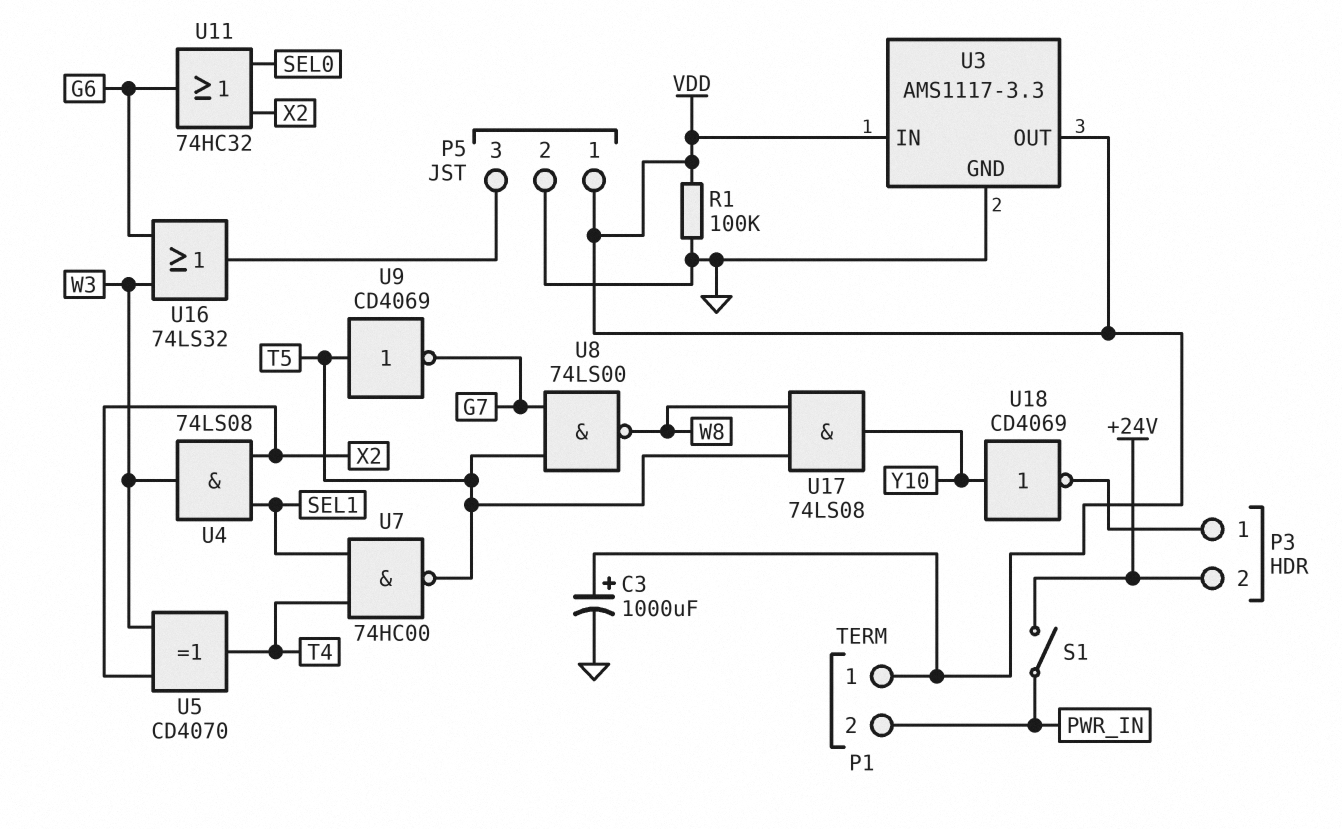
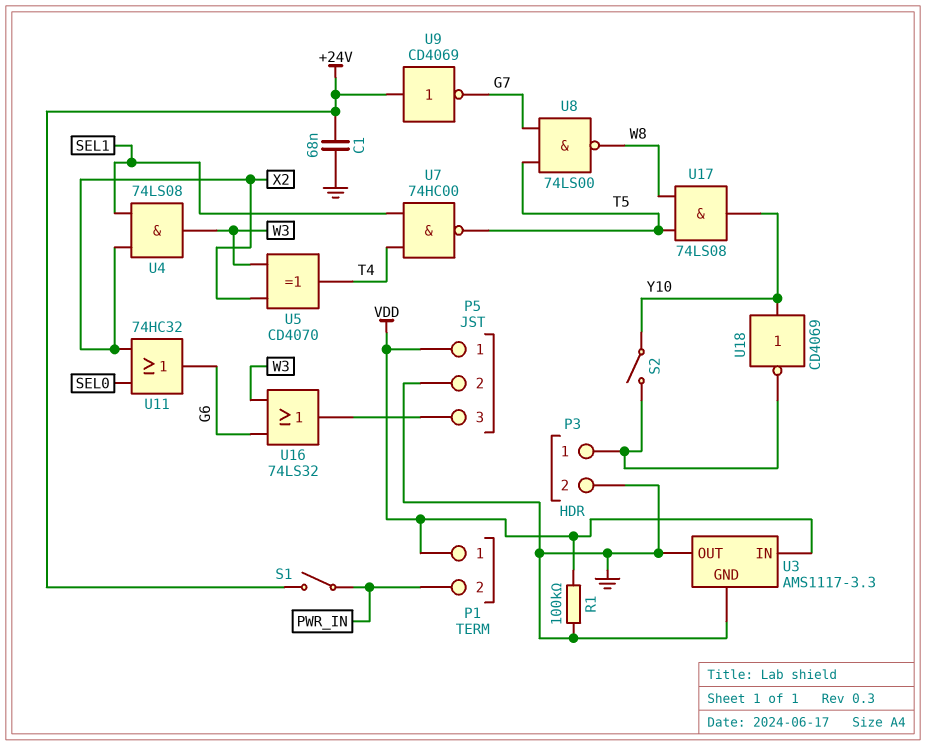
C1: none -> 68nF (+24V, GND)
C3: 1000uF (plus VDD, minus GND) -> none
P3 pin 2: +24V -> GND
S2: none -> switch (P3/1, Y10)
U3 pin OUT: VDD -> GND
U9: NOT CD4069 (in T5, out G7) -> NOT CD4069 (in +24V, out G7)

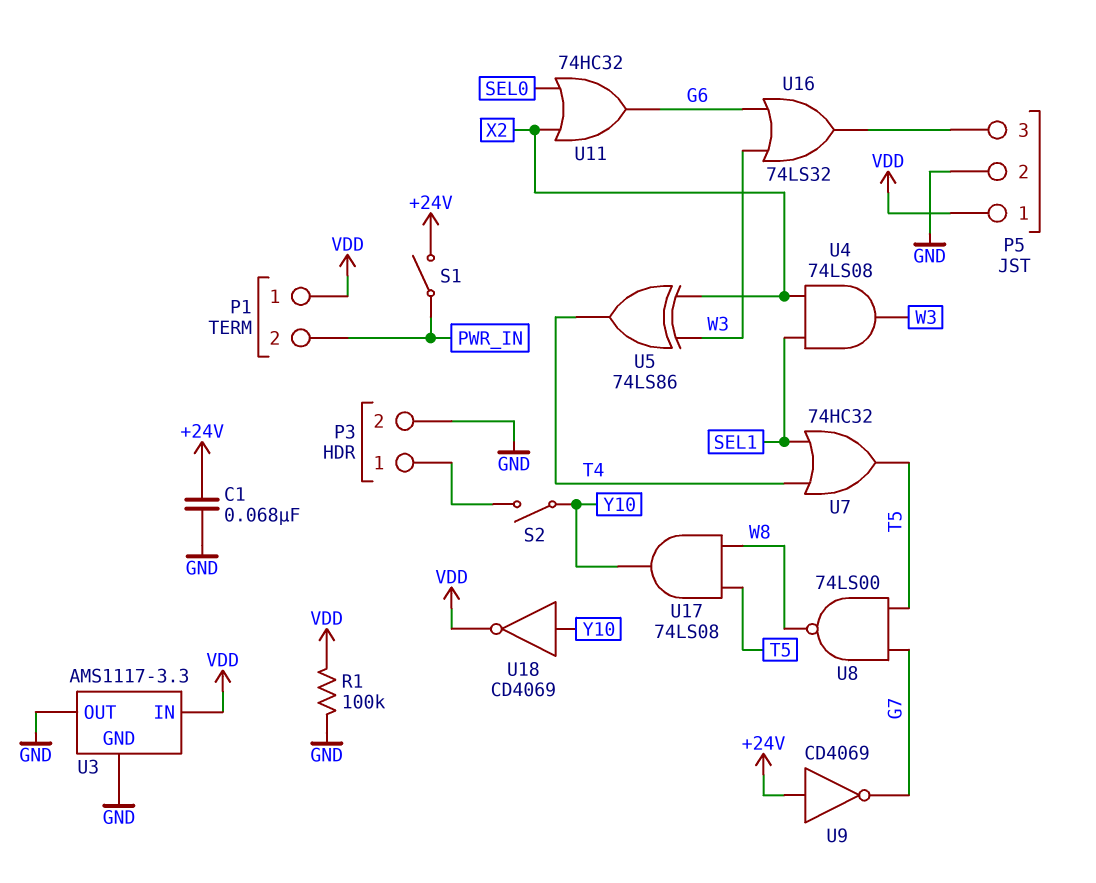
U5: XOR CD4070 (in W3, in X2, out T4) -> XOR 74LS86 (in W3, in X2, out T4)
U7: NAND 74HC00 (in SEL1, in T4, out T5) -> OR 74HC32 (in SEL1, in T4, out T5)
U18: NOT CD4069 (in Y10, out P3/1) -> NOT CD4069 (in Y10, out VDD)

